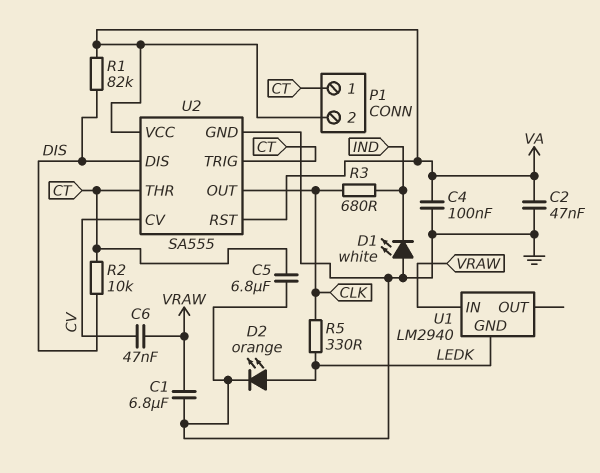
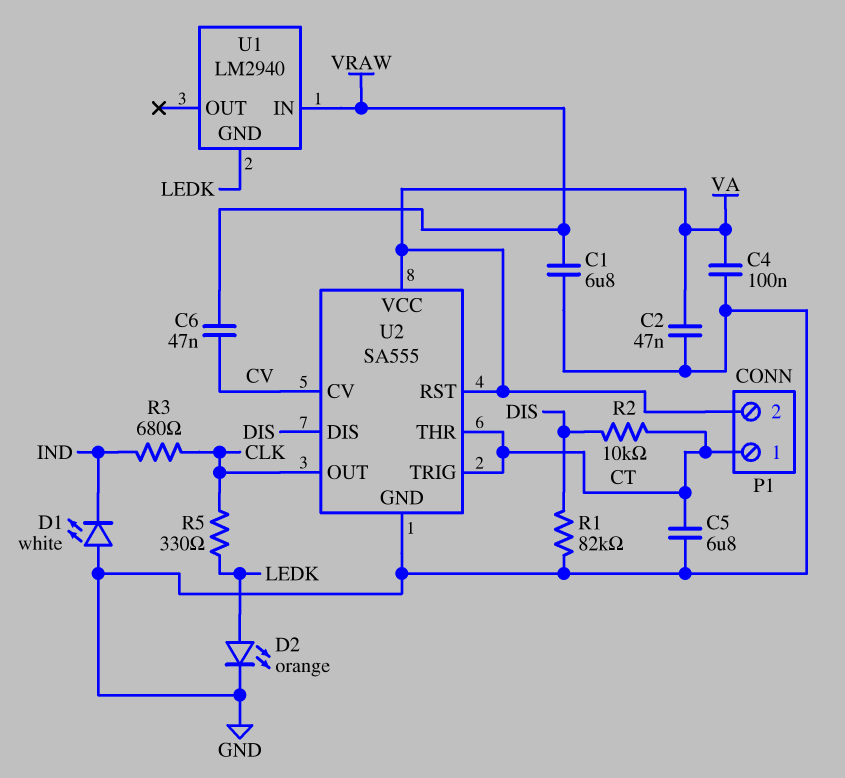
R1: 82k (DIS, VA) -> 82k (DIS, GND)

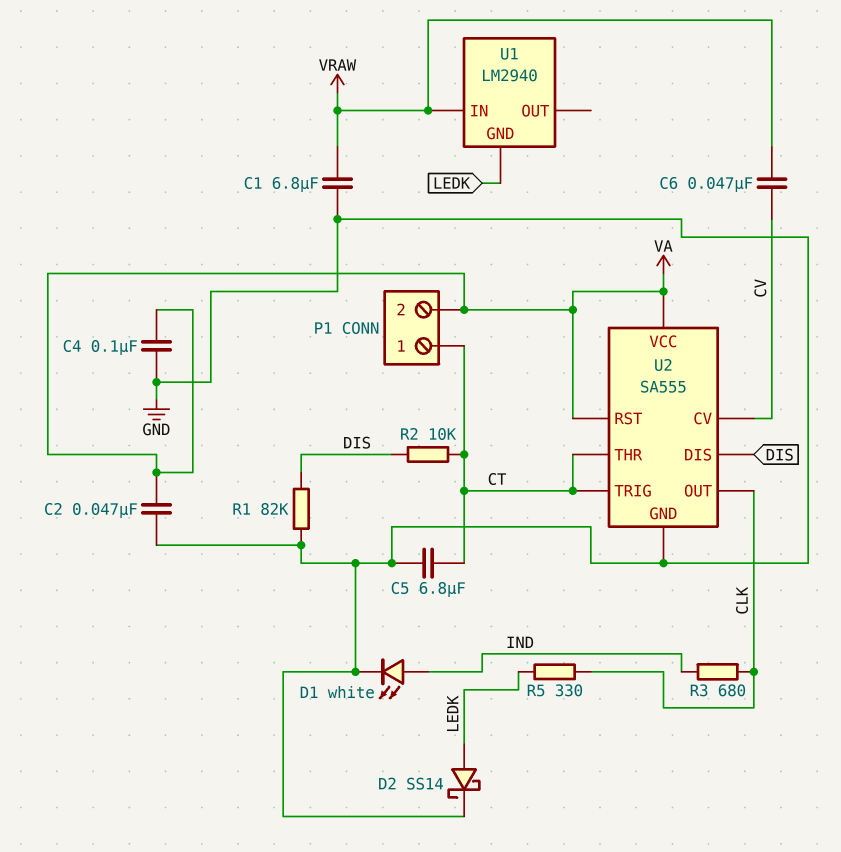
D1: LED white (A GND, K IND) -> LED white (A IND, K GND)
D2: LED orange (A LEDK, K GND) -> schottky SS14 (A LEDK, K GND)

